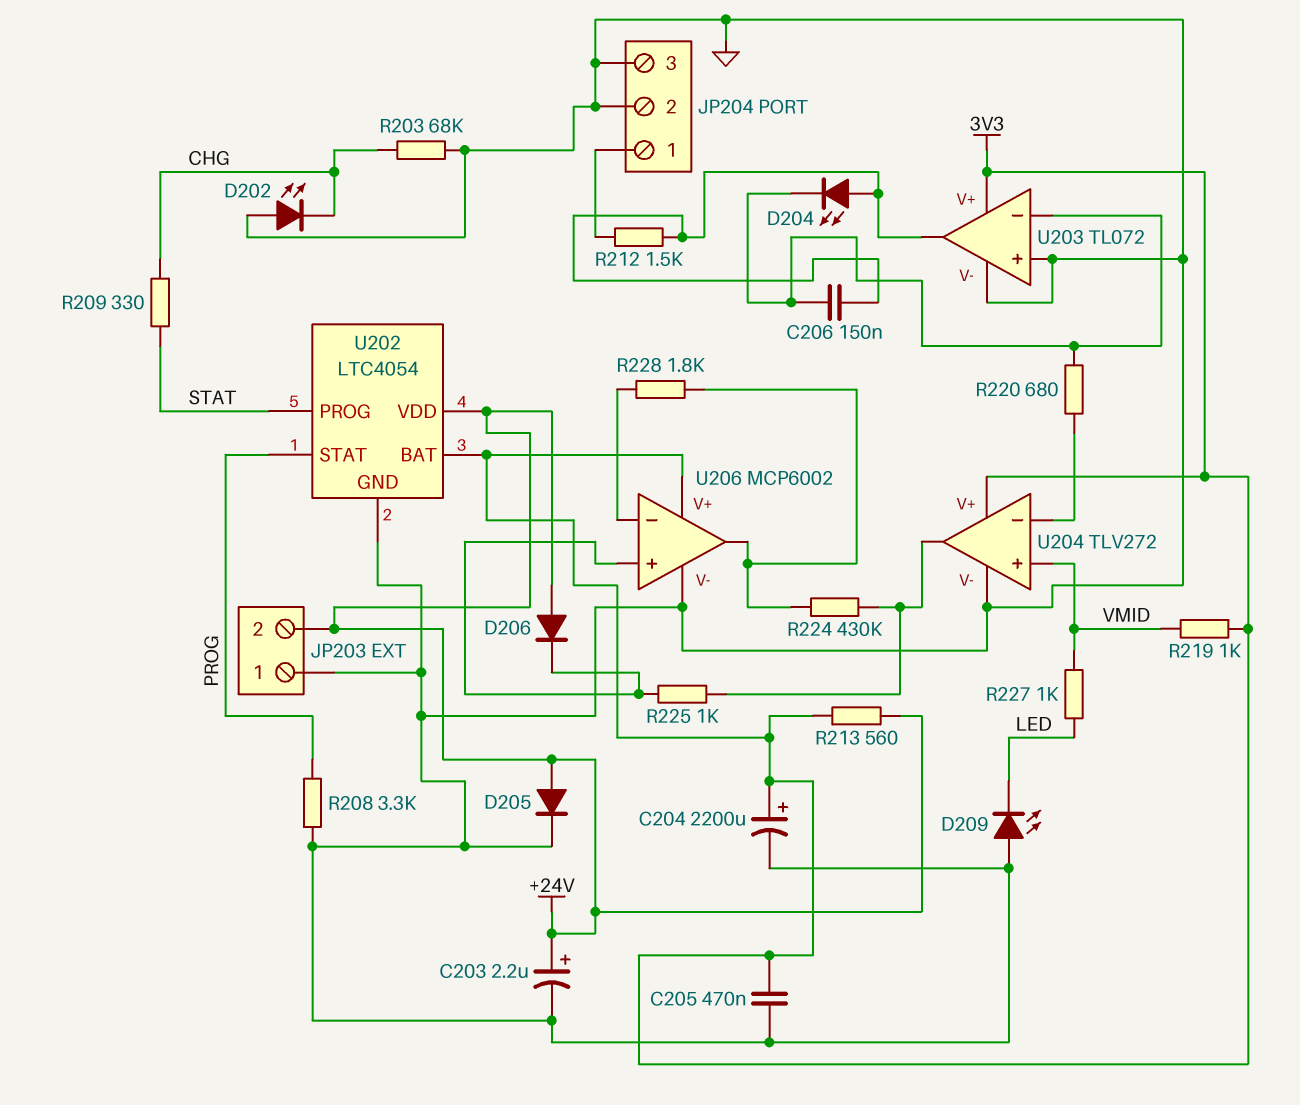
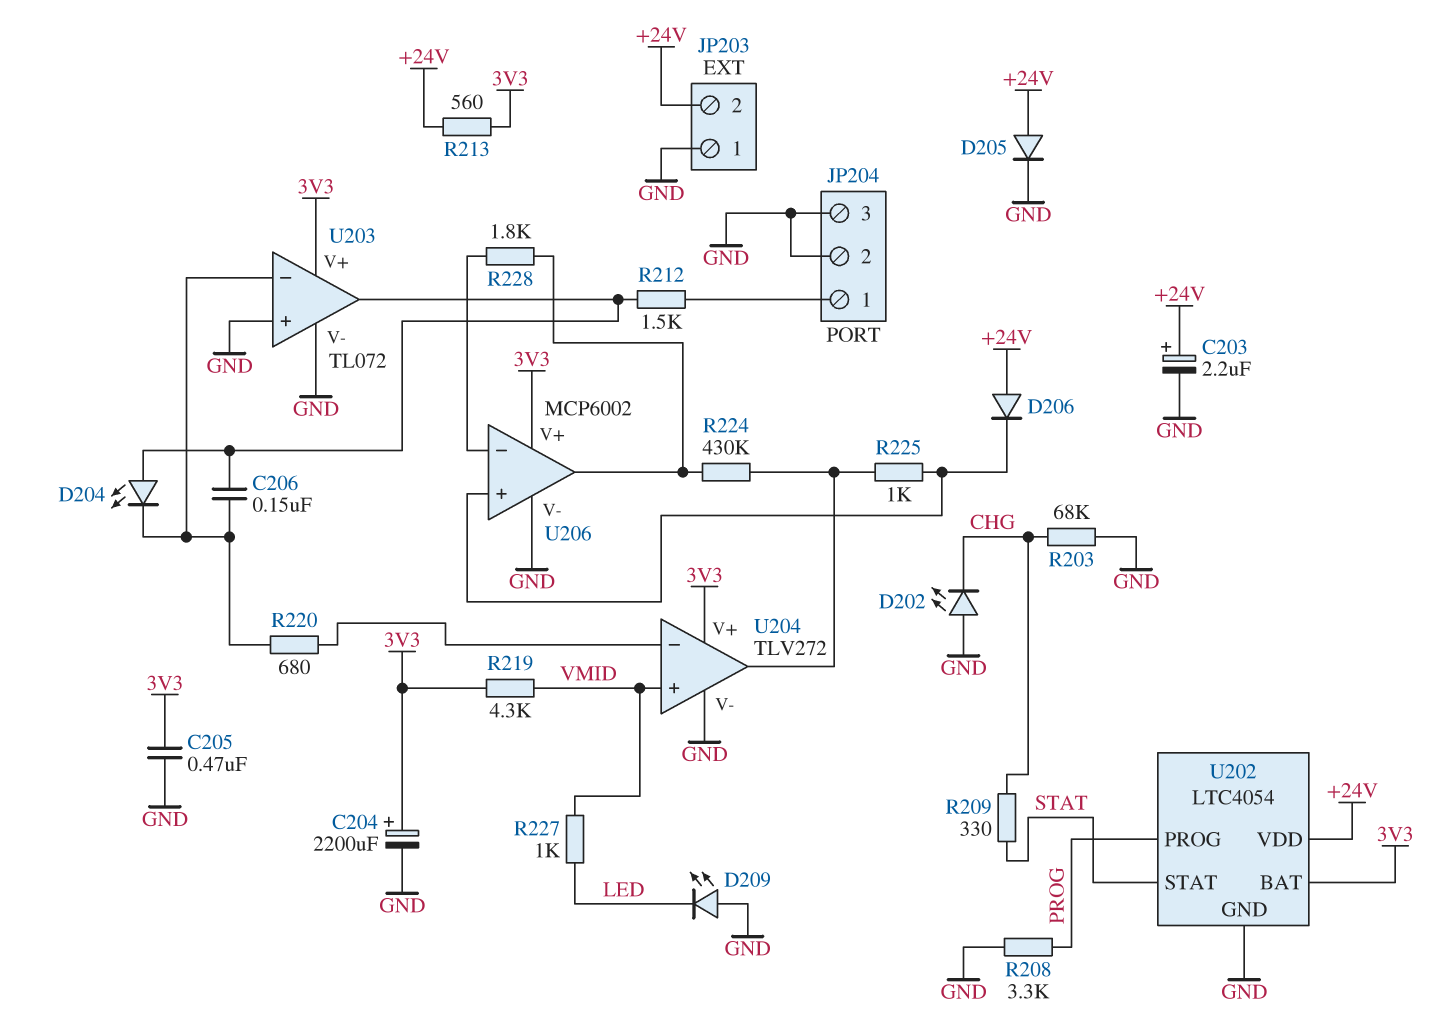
R219: 1k (3V3, VMID) -> 4.3k (3V3, VMID)
U202 pin PROG: STAT -> PROG
U202 pin STAT: PROG -> STAT

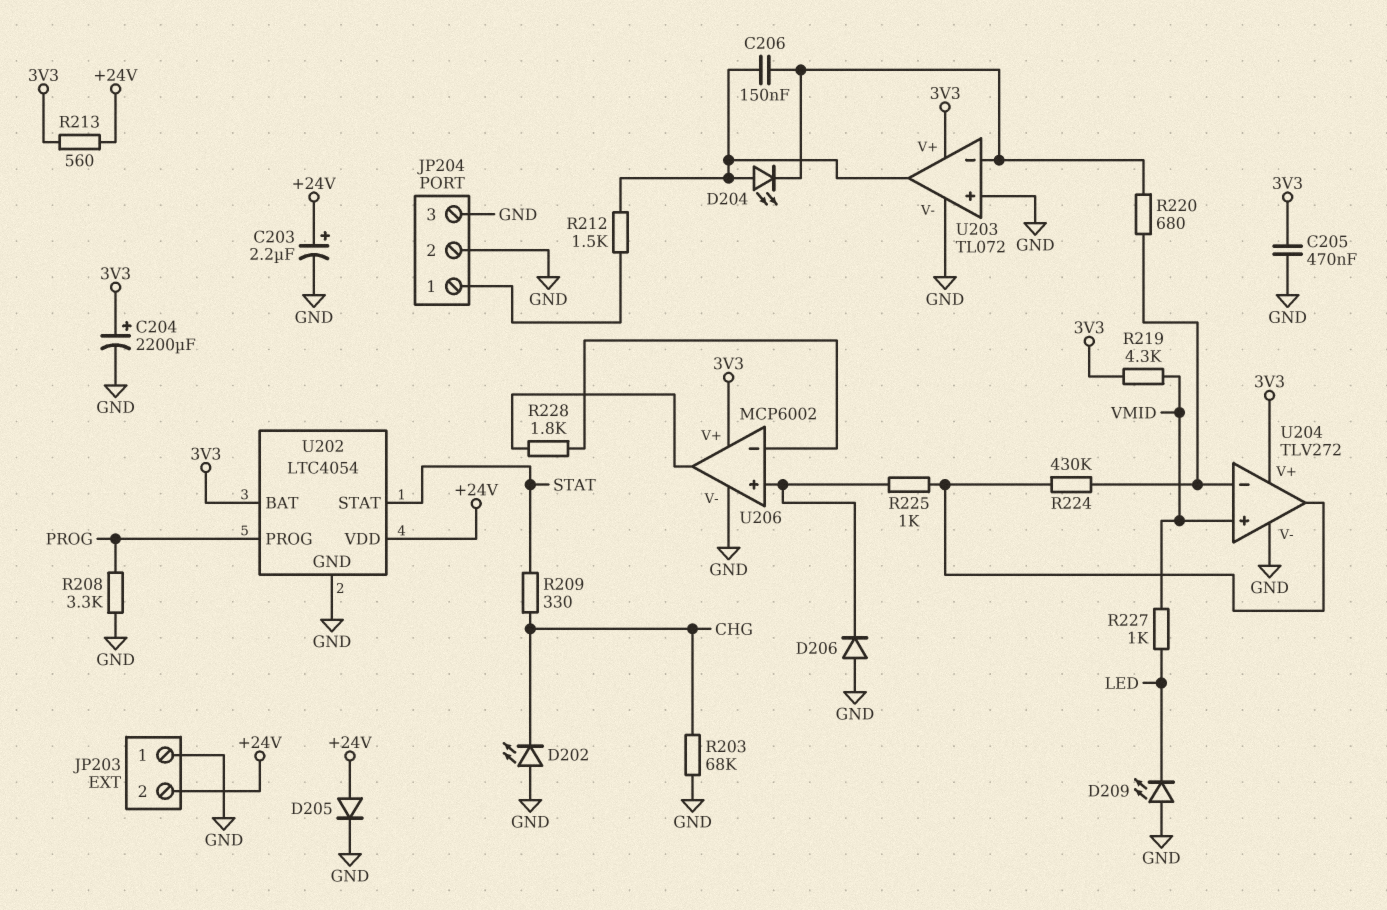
D206: diode (A +24V, K U206/in+) -> diode (A GND, K U206/in+)
R224: 430k (U204/out, U206/out) -> 430k (U204/in-, U204/out)

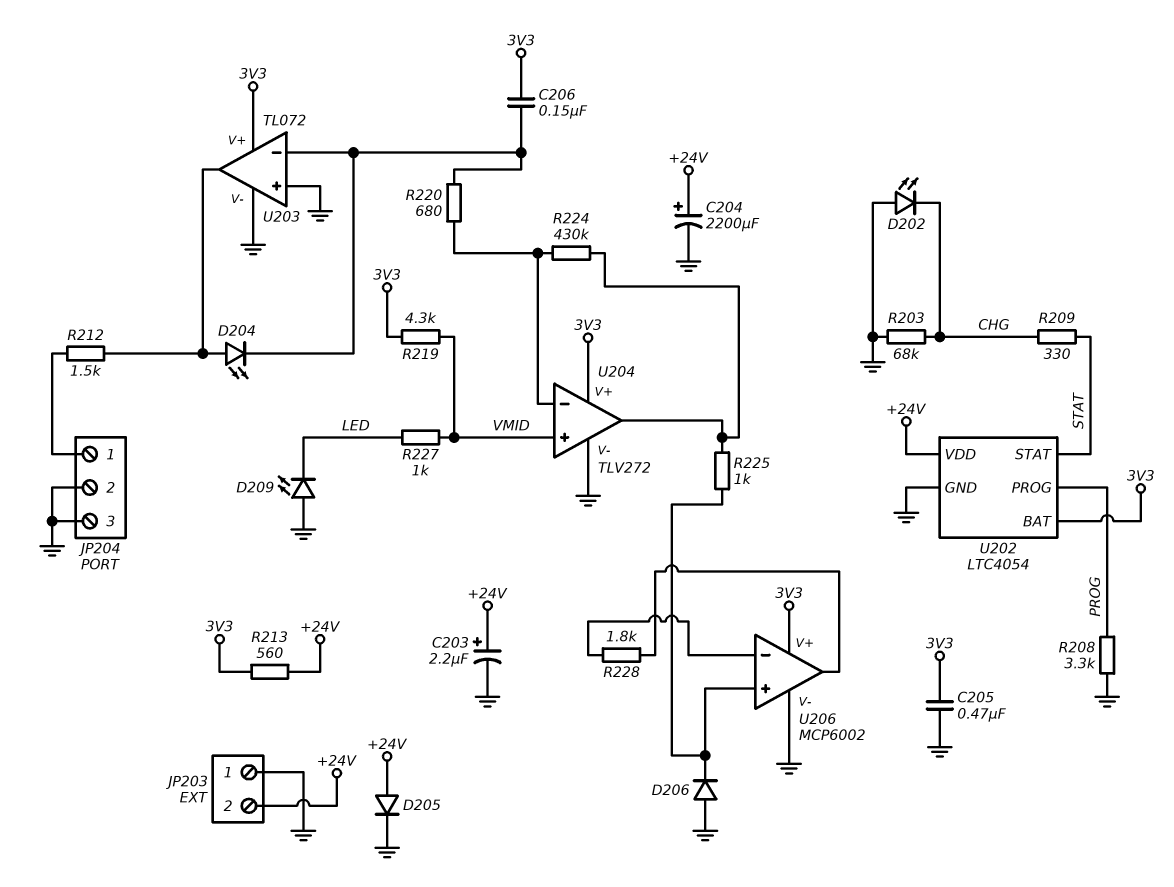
C204: 2200uF (plus 3V3, minus GND) -> 2200uF (plus +24V, minus GND)
C206: 150nF (U203/in-, U203/out) -> 150nF (3V3, U203/in-)

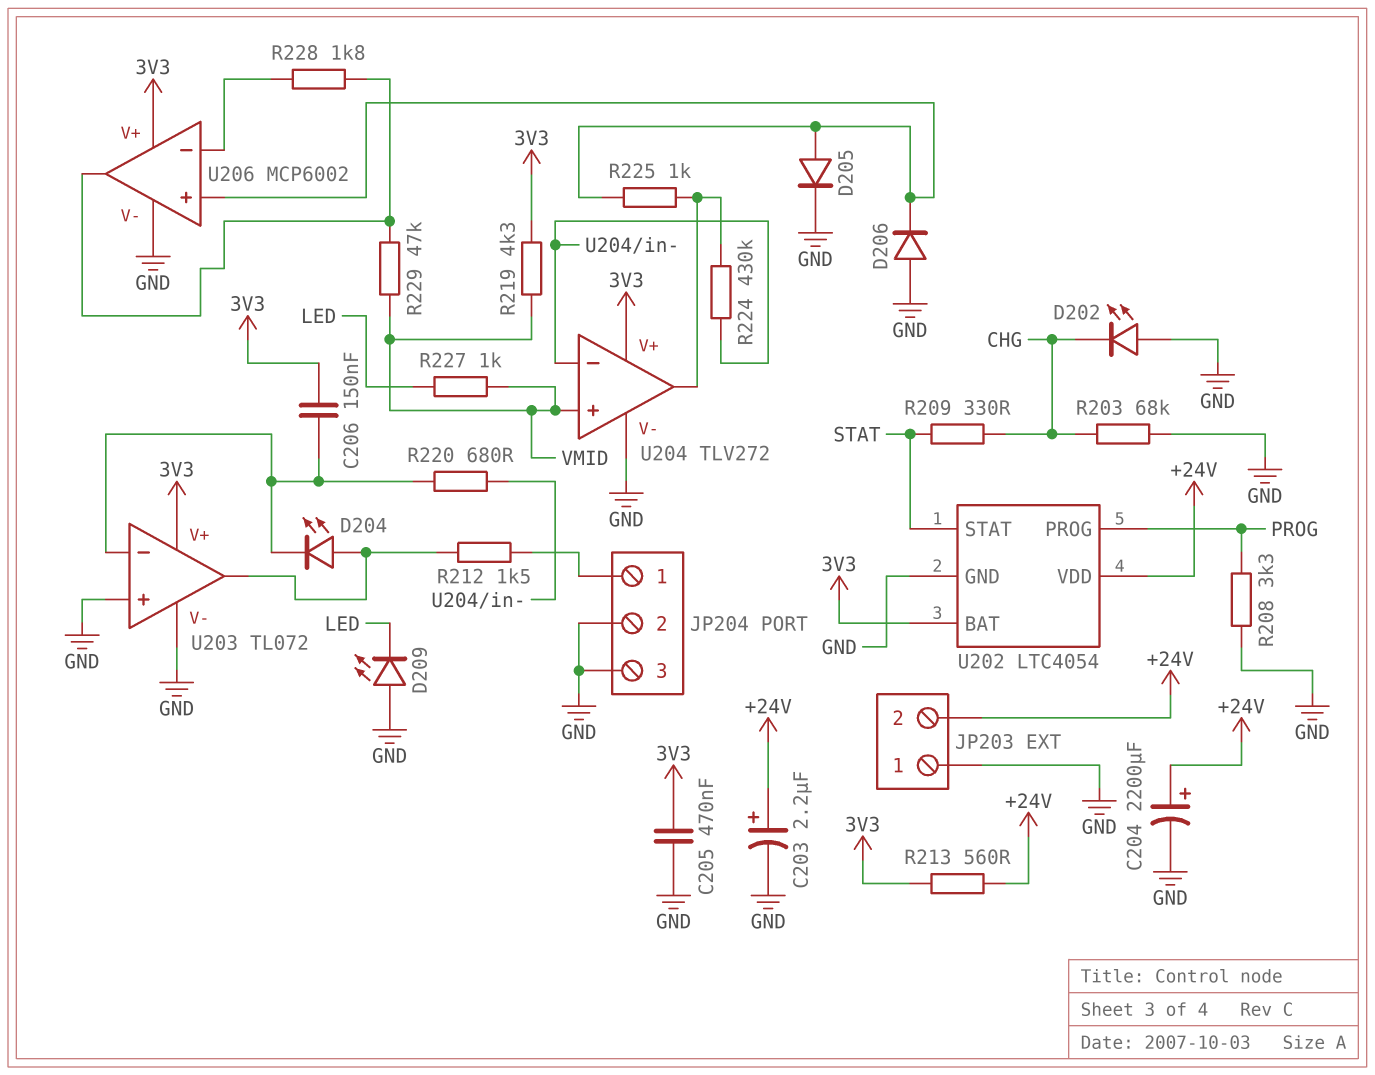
D205: diode (A +24V, K GND) -> diode (A U206/in+, K GND)
R229: none -> 47k (U206/out, VMID)

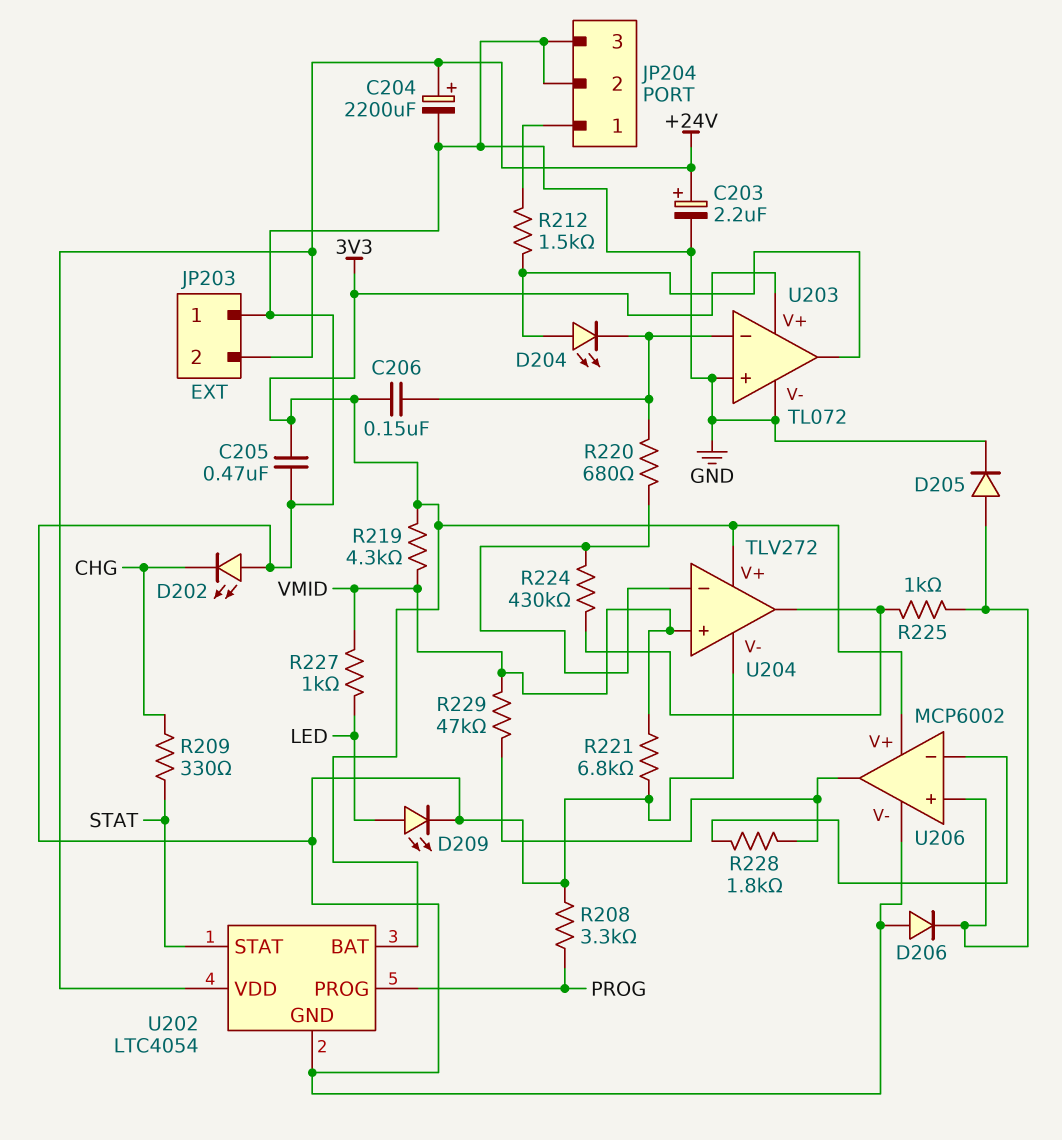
D209: LED (A GND, K LED) -> LED (A LED, K GND)
R203: 68k (CHG, GND) -> none
R213: 560 (+24V, 3V3) -> none
R221: none -> 6.8k (GND, VMID)

